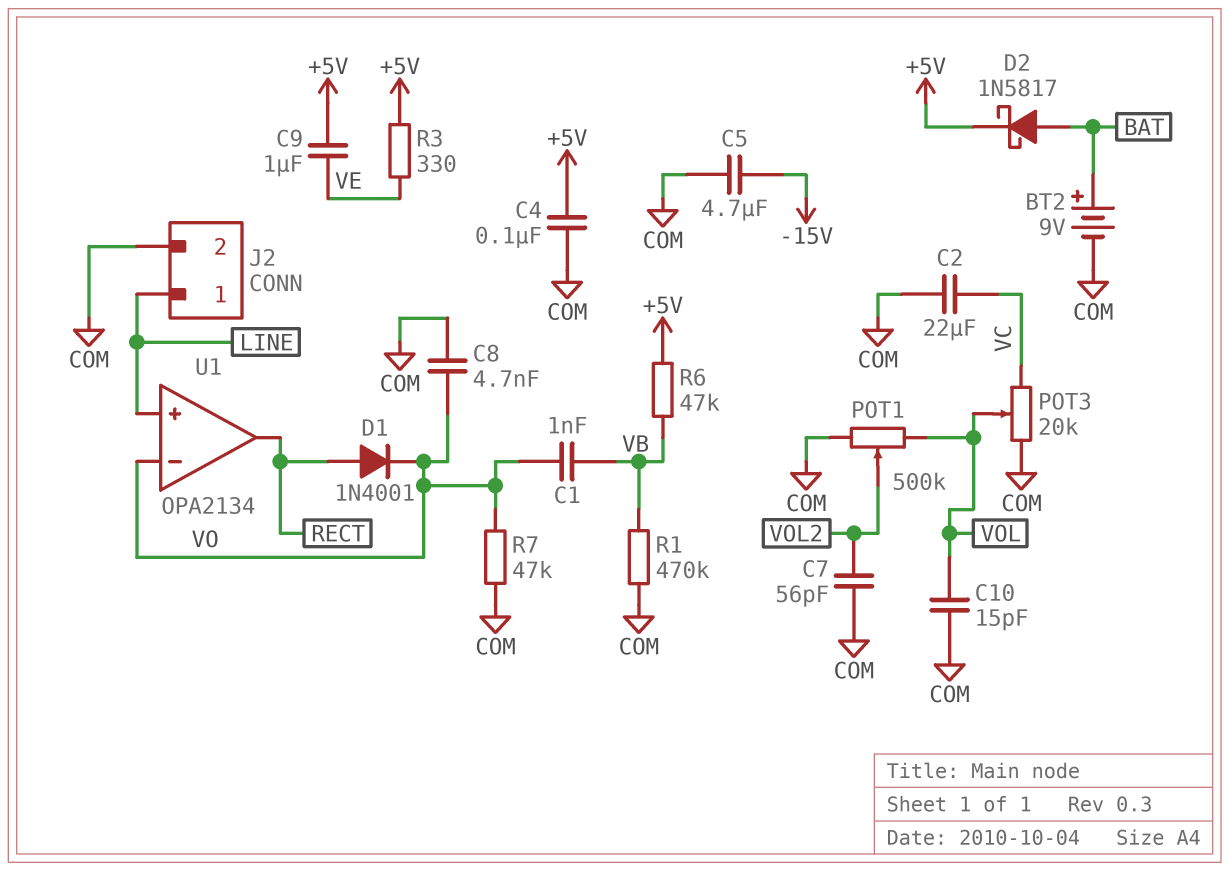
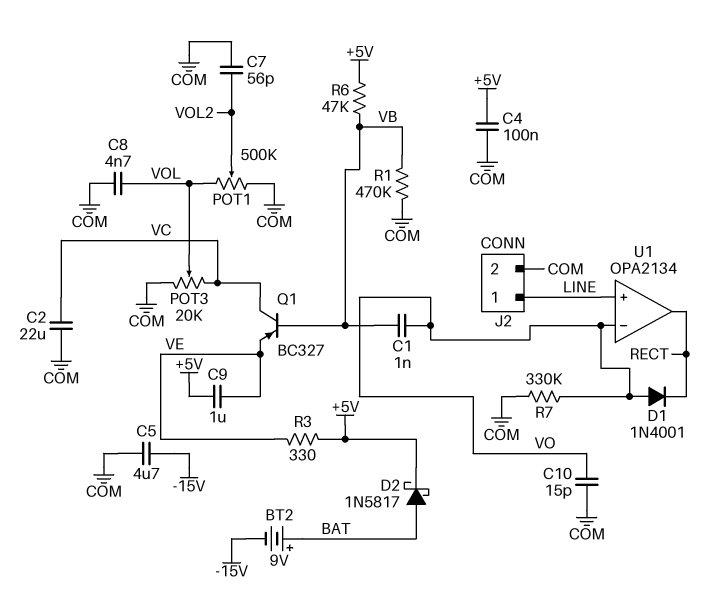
BT2: 9V (plus BAT, minus COM) -> 9V (plus BAT, minus -15V)
C8: 4.7nF (COM, VO) -> 4.7nF (COM, VOL)
C10: 15pF (COM, VOL) -> 15pF (COM, VO)
D1: diode 1N4001 (A RECT, K VO) -> diode 1N4001 (A VO, K RECT)
Q1: none -> PNP BC327 (B VB, C VC, E VE)
R7: 47k (COM, VO) -> 330k (COM, VO)

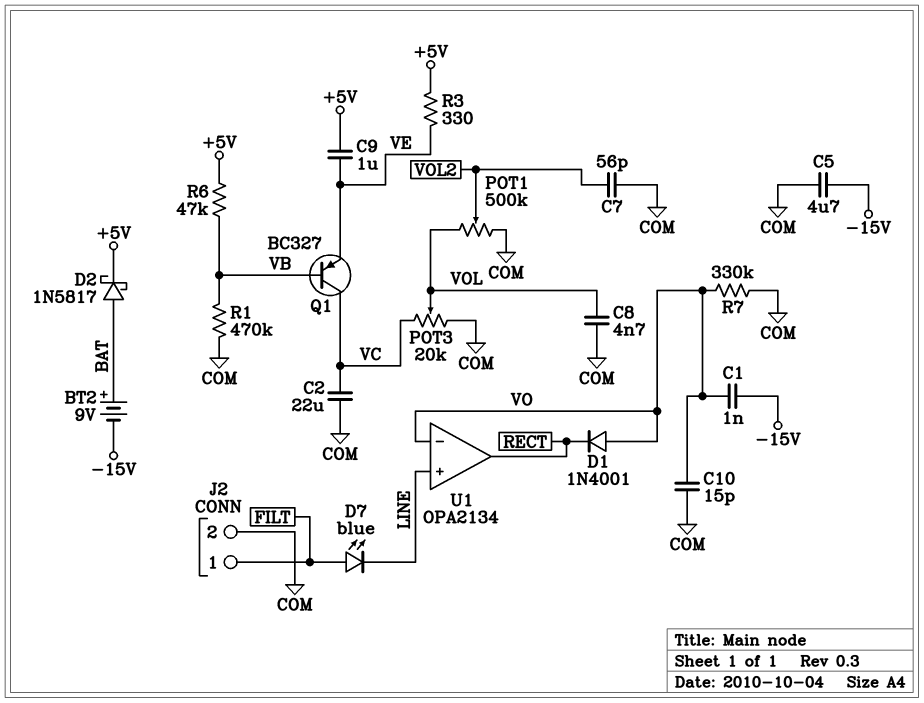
C1: 1nF (VB, VO) -> 1nF (-15V, VO)
C4: 100nF (+5V, COM) -> none
D7: none -> LED blue (A FILT, K LINE)
J2 pin 1: LINE -> FILT

